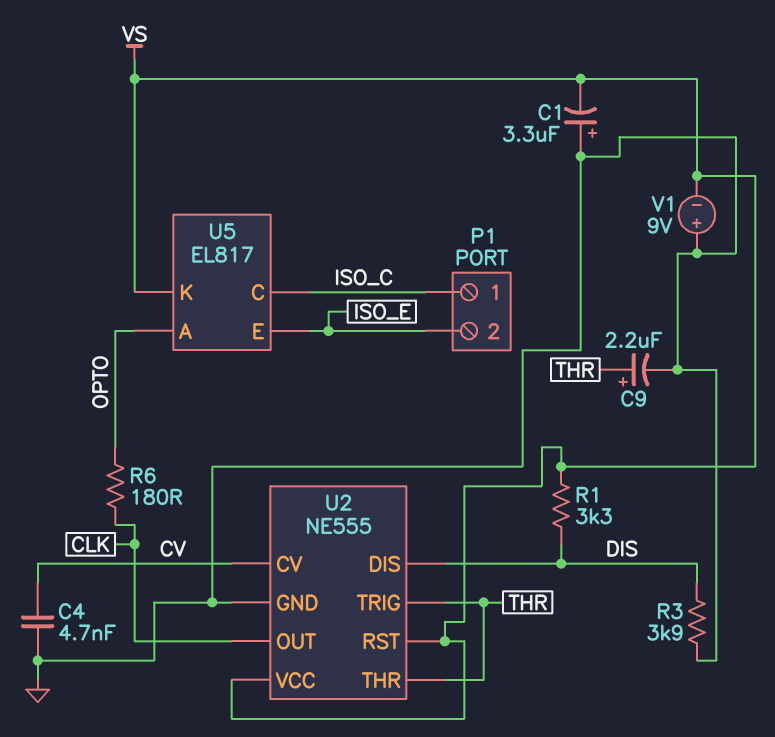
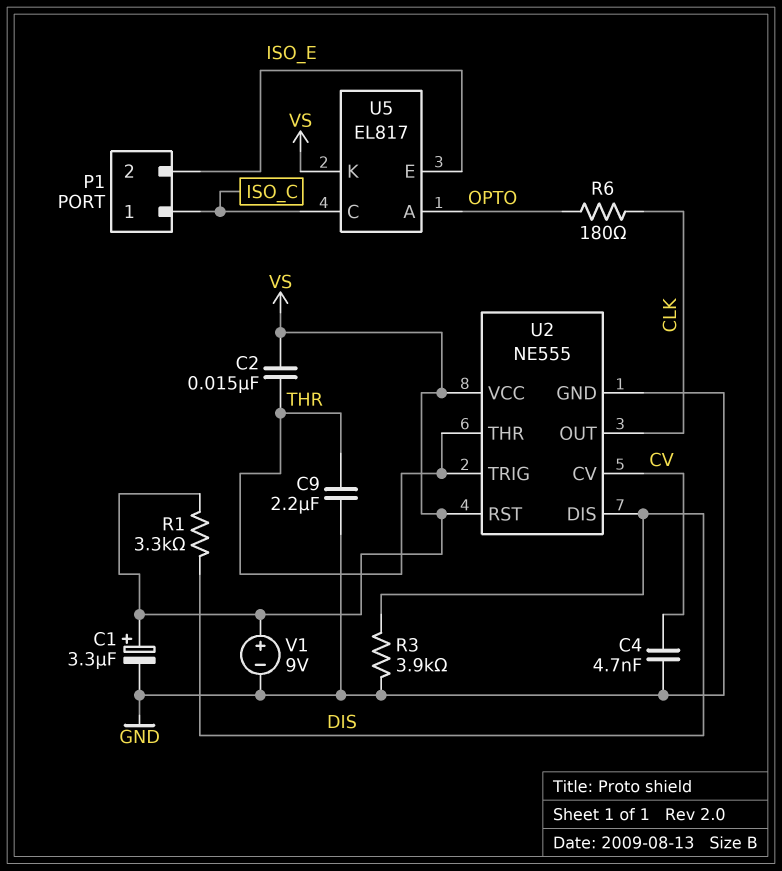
C1: 3.3uF (plus GND, minus VS) -> 3.3uF (plus VS, minus GND)
C2: none -> 15nF (THR, VS)
C9: 2.2uF (plus THR, minus GND) -> 2.2uF (GND, THR)
V1: 9V (plus GND, minus VS) -> 9V (plus VS, minus GND)

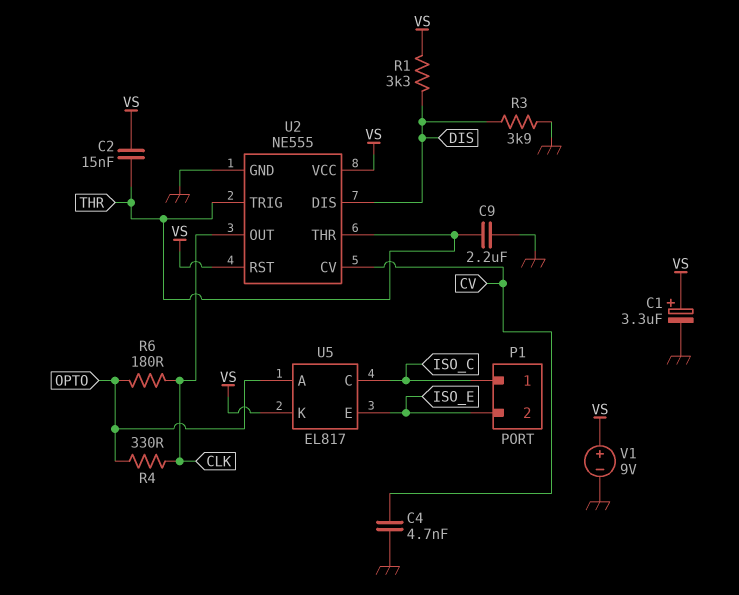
R4: none -> 330 (CLK, OPTO)

